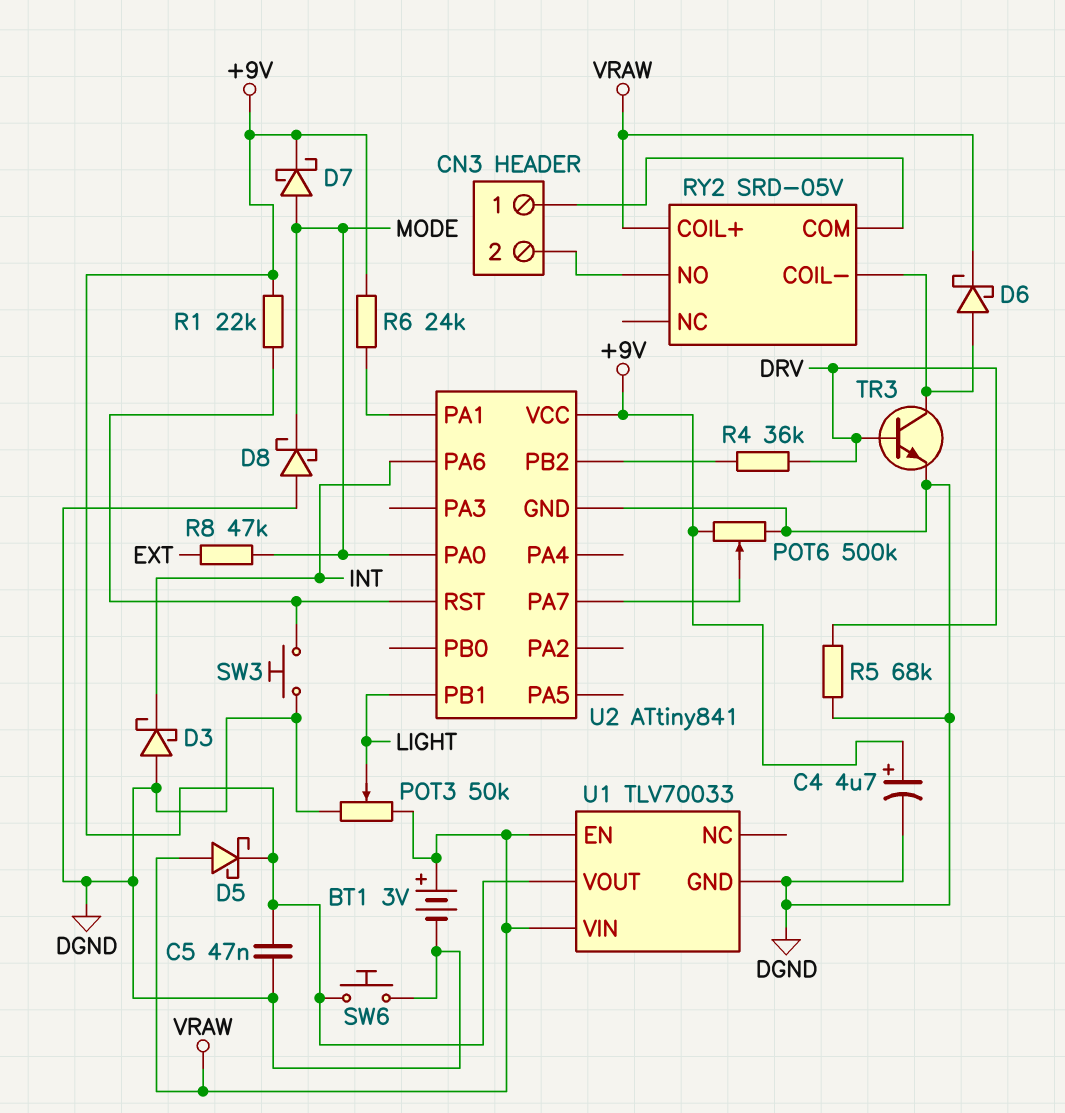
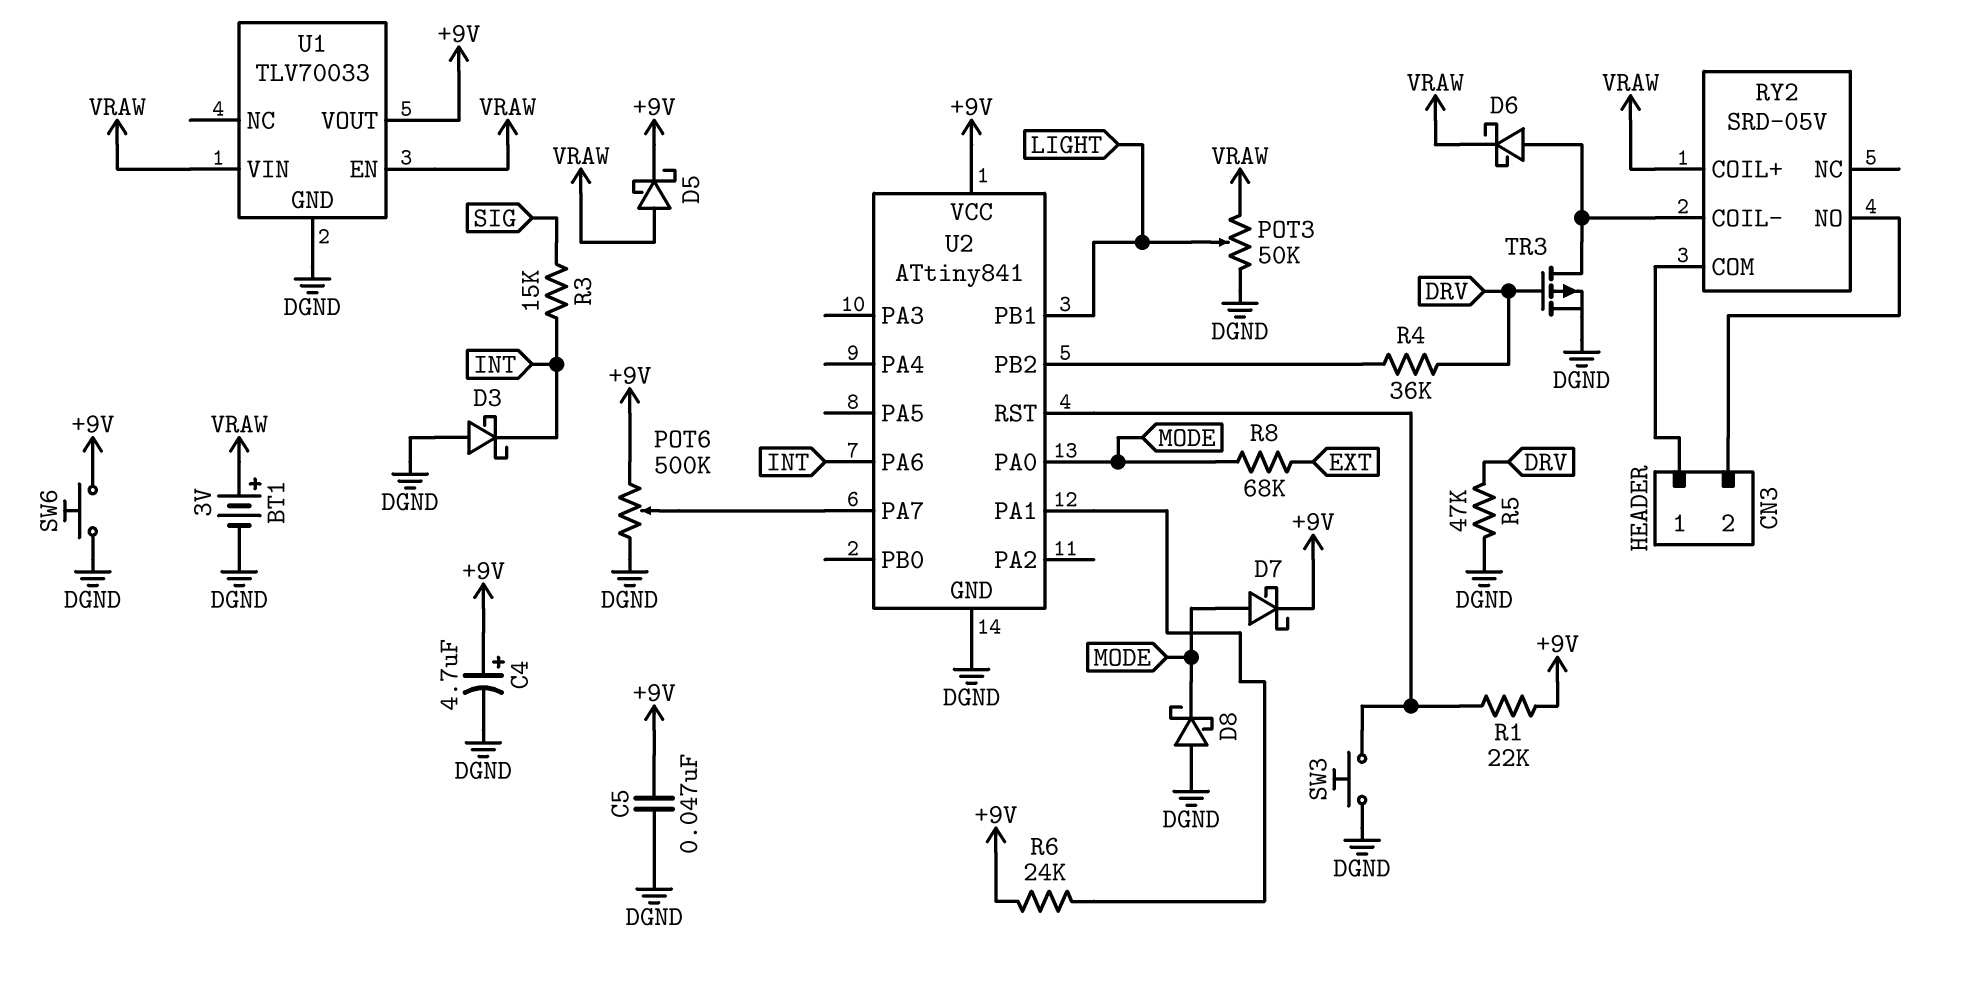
R3: none -> 15k (INT, SIG)
R5: 68k (DGND, DRV) -> 47k (DGND, DRV)
R8: 47k (EXT, MODE) -> 68k (EXT, MODE)
TR3: NPN (B DRV, C RY2/COIL-, E DGND) -> PMOS (G DRV, D RY2/COIL-, S DGND)

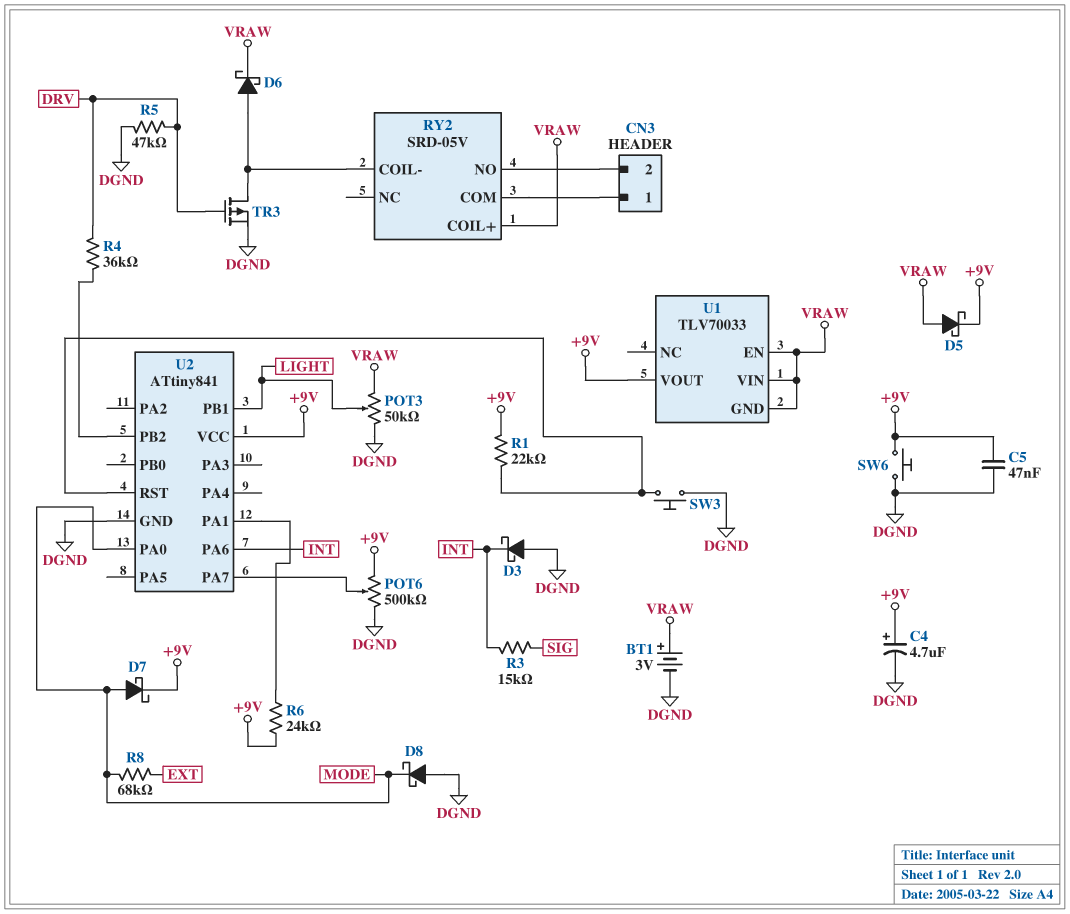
U1 pin GND: DGND -> VRAW

